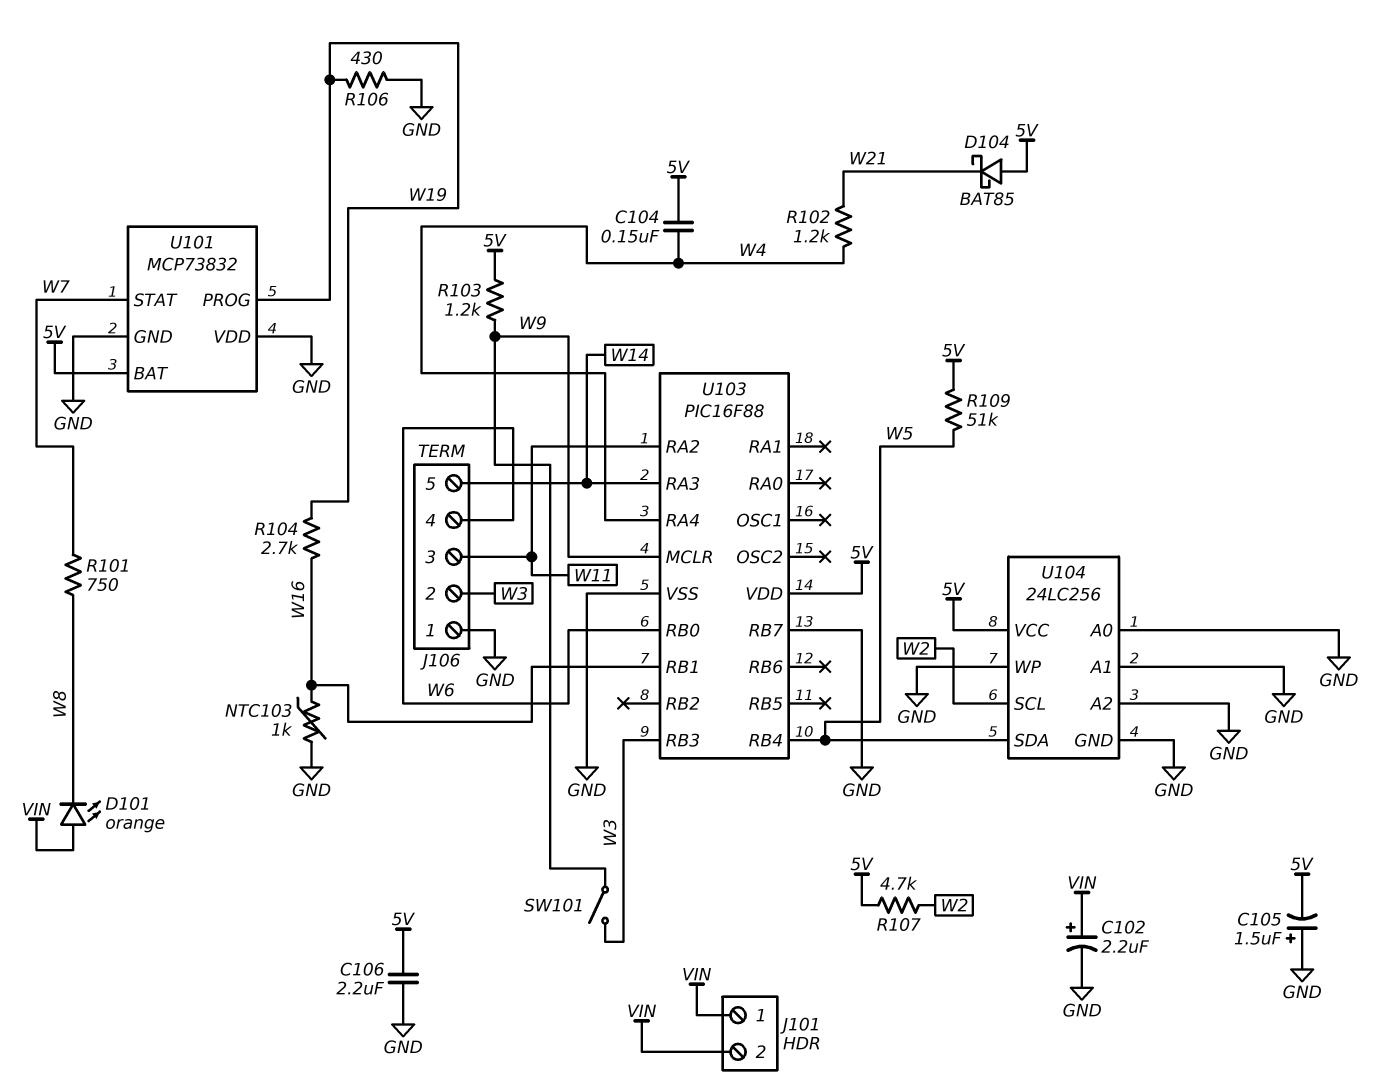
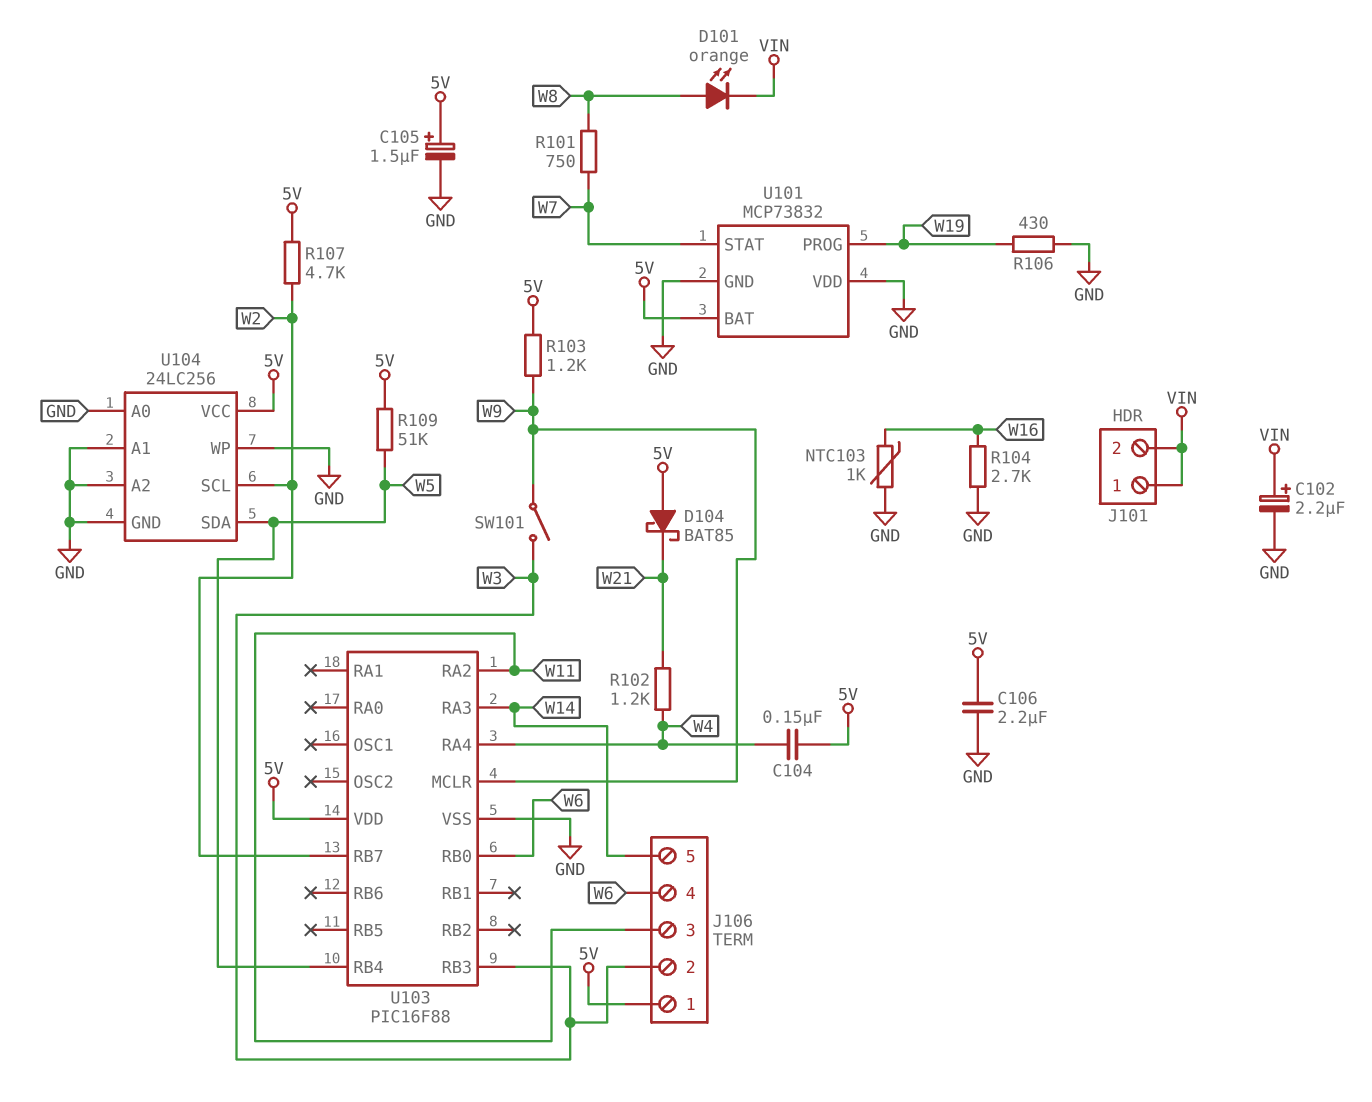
C105: 1.5uF (plus GND, minus 5V) -> 1.5uF (plus 5V, minus GND)
D101: LED orange (A VIN, K W8) -> LED orange (A W8, K VIN)
J106 pin 1: GND -> 5V
R104: 2.7k (W16, W19) -> 2.7k (GND, W16)
U103 pin RB1: W16 -> none
U103 pin RB7: GND -> W2

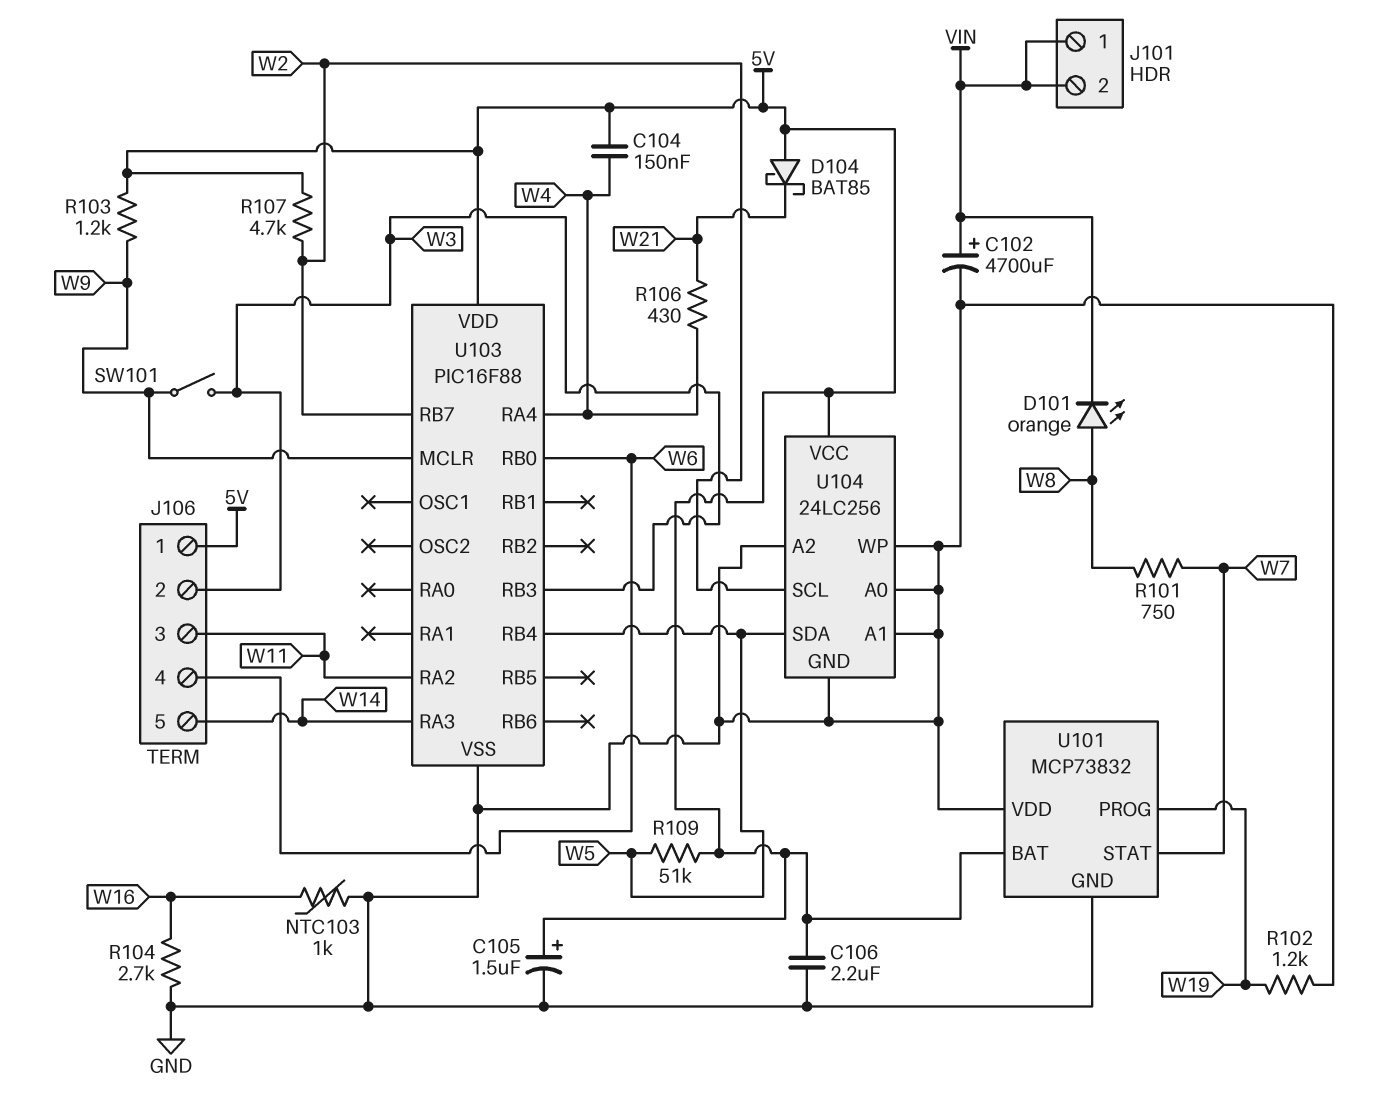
C102: 2.2uF (plus VIN, minus GND) -> 4700uF (plus VIN, minus GND)
R102: 1.2k (W4, W21) -> 1.2k (GND, W19)
R106: 430 (GND, W19) -> 430 (W4, W21)

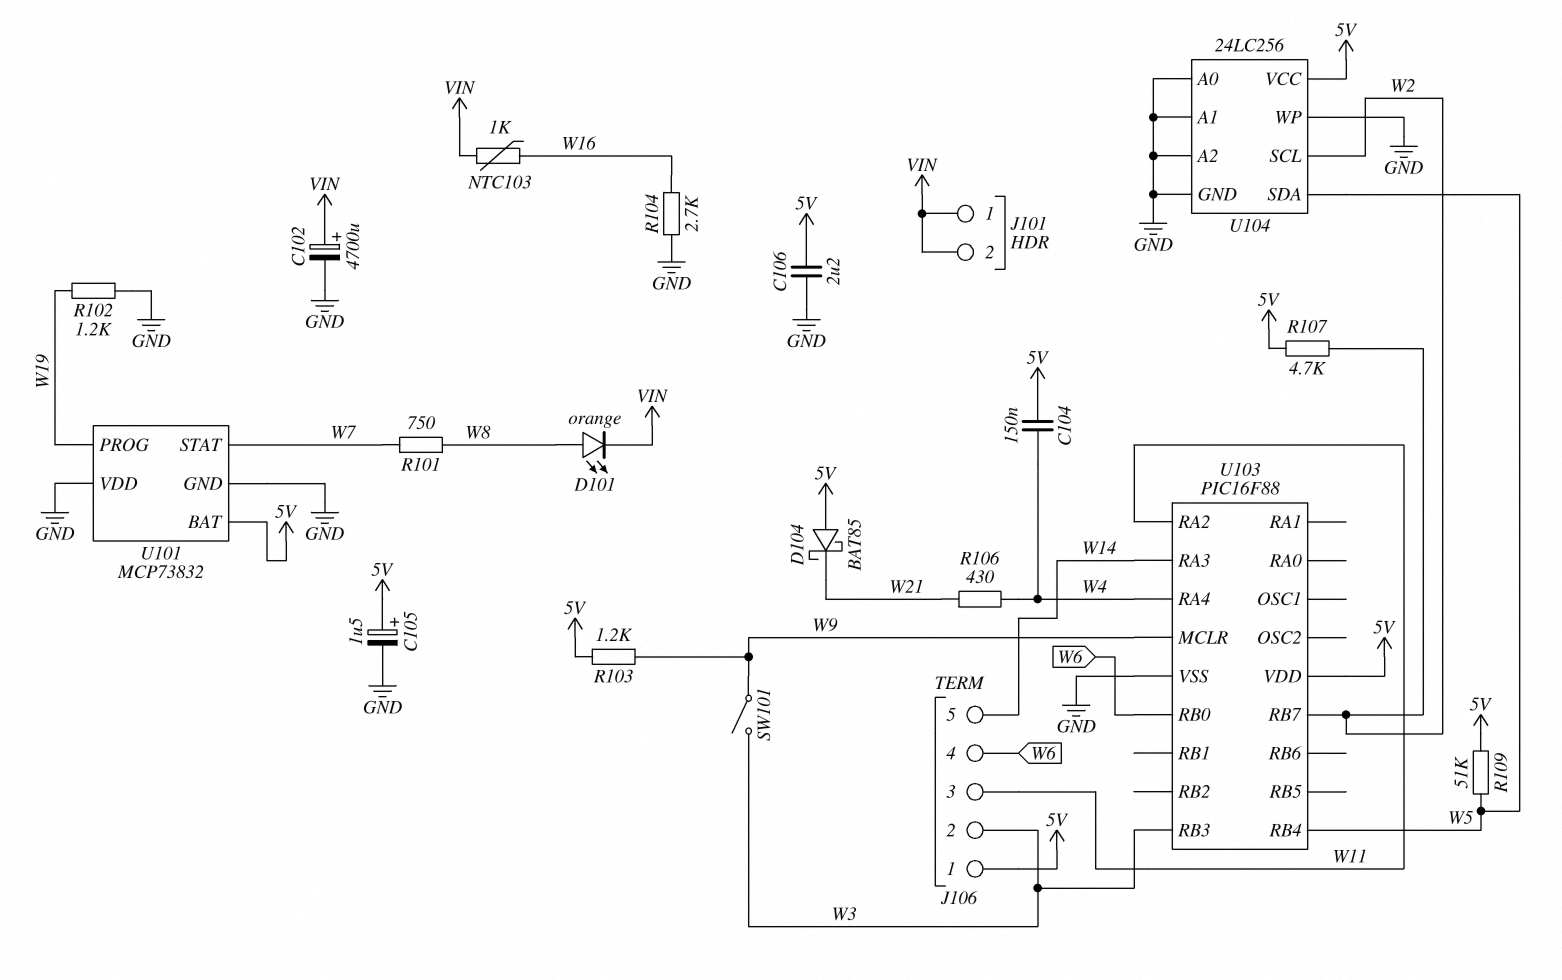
NTC103: 1k (GND, W16) -> 1k (VIN, W16)

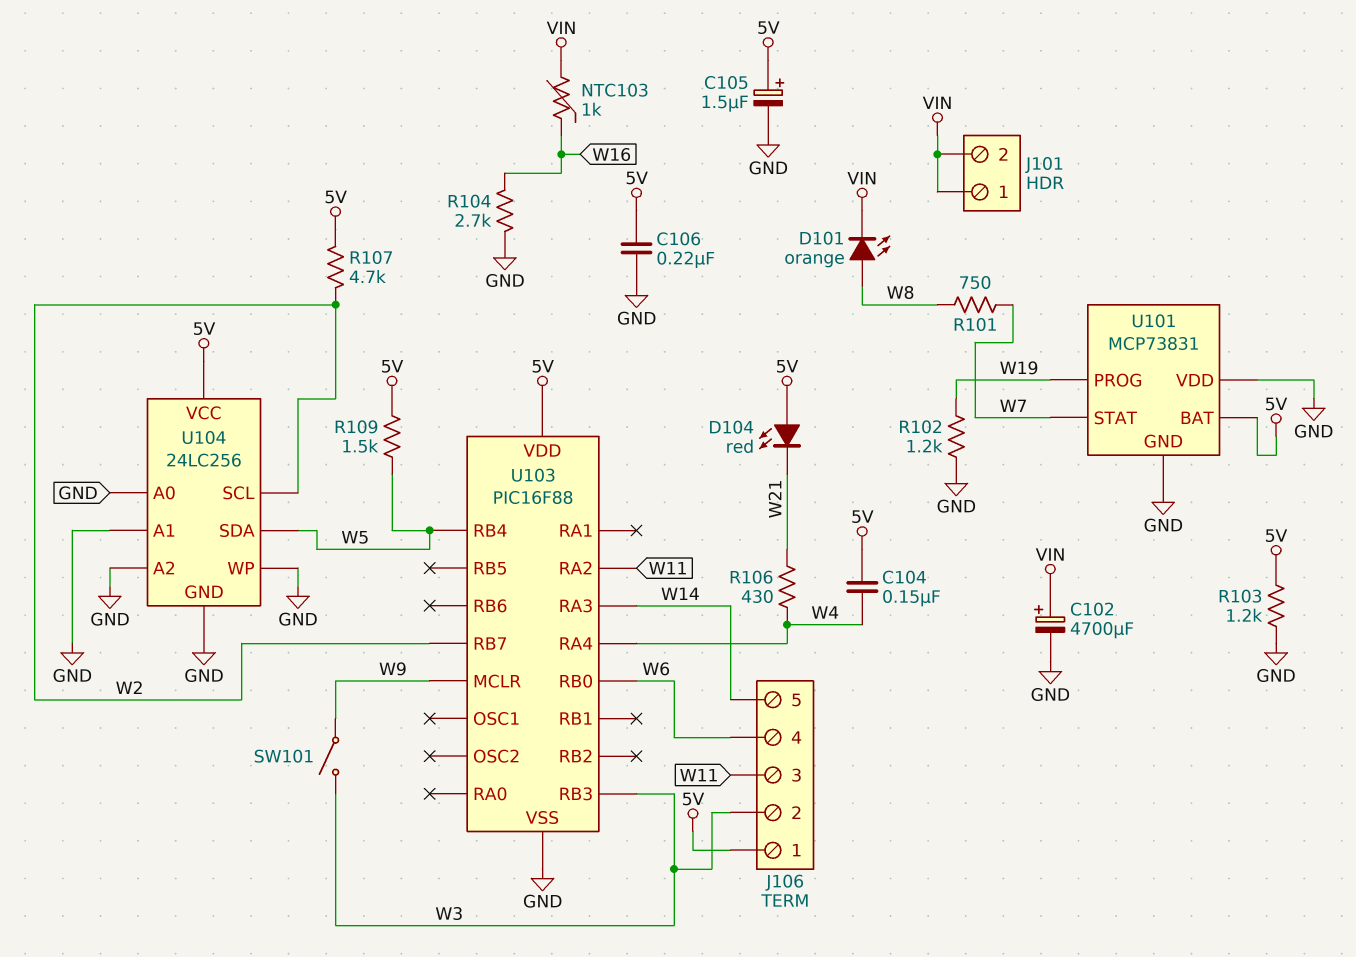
C106: 2.2uF (5V, GND) -> 220nF (5V, GND)
D104: schottky BAT85 (A 5V, K W21) -> LED red (A 5V, K W21)
R103: 1.2k (5V, W9) -> 1.2k (5V, GND)
R109: 51k (5V, W5) -> 1.5k (5V, W5)
U101: MCP73832 -> MCP73831

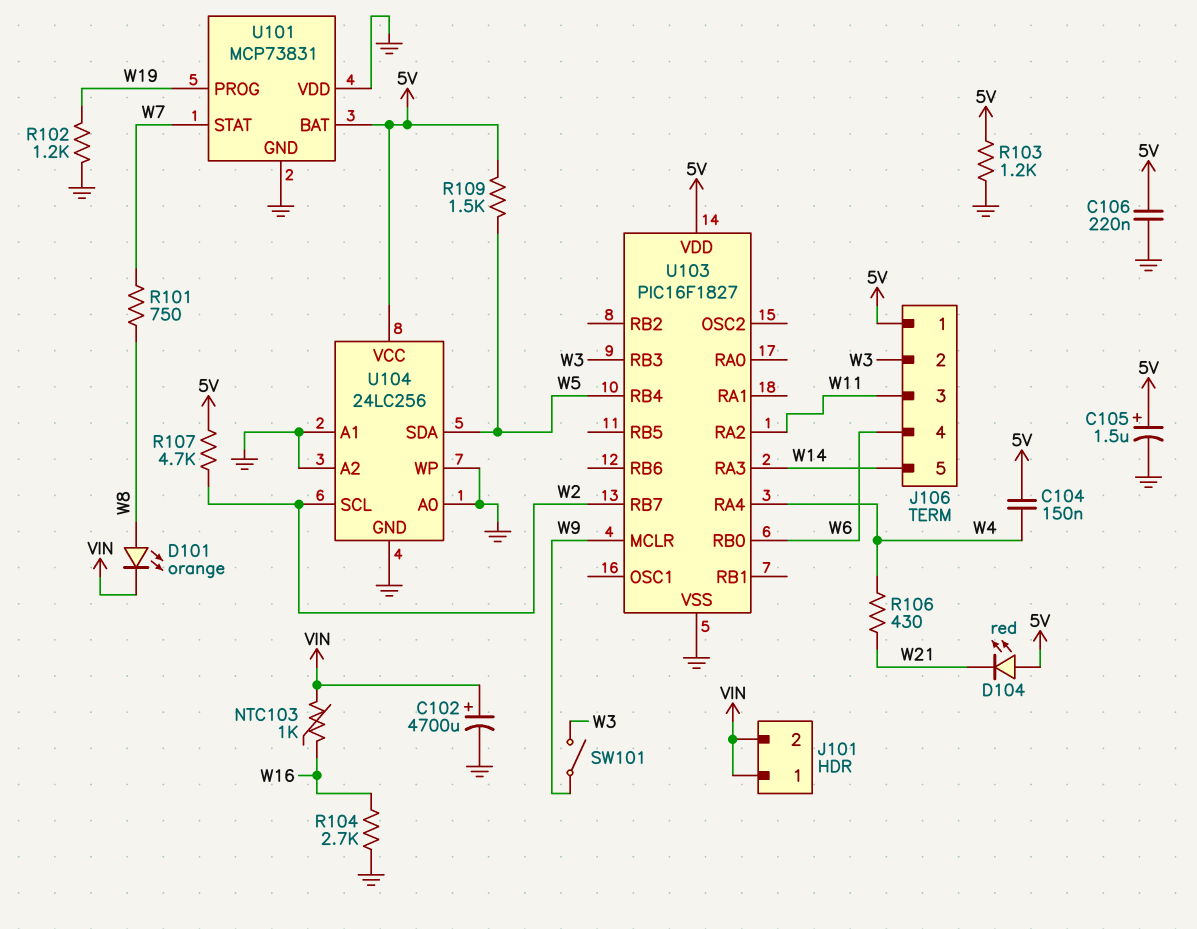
U103: PIC16F88 -> PIC16F1827

